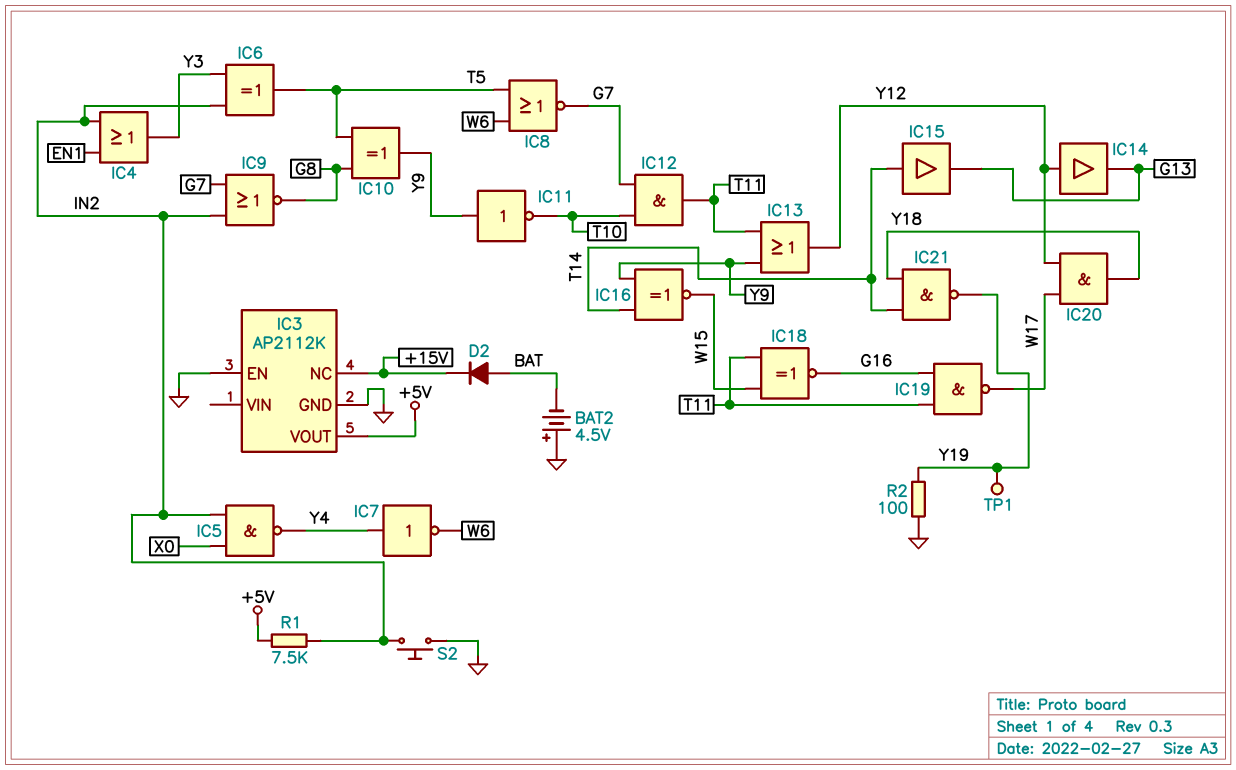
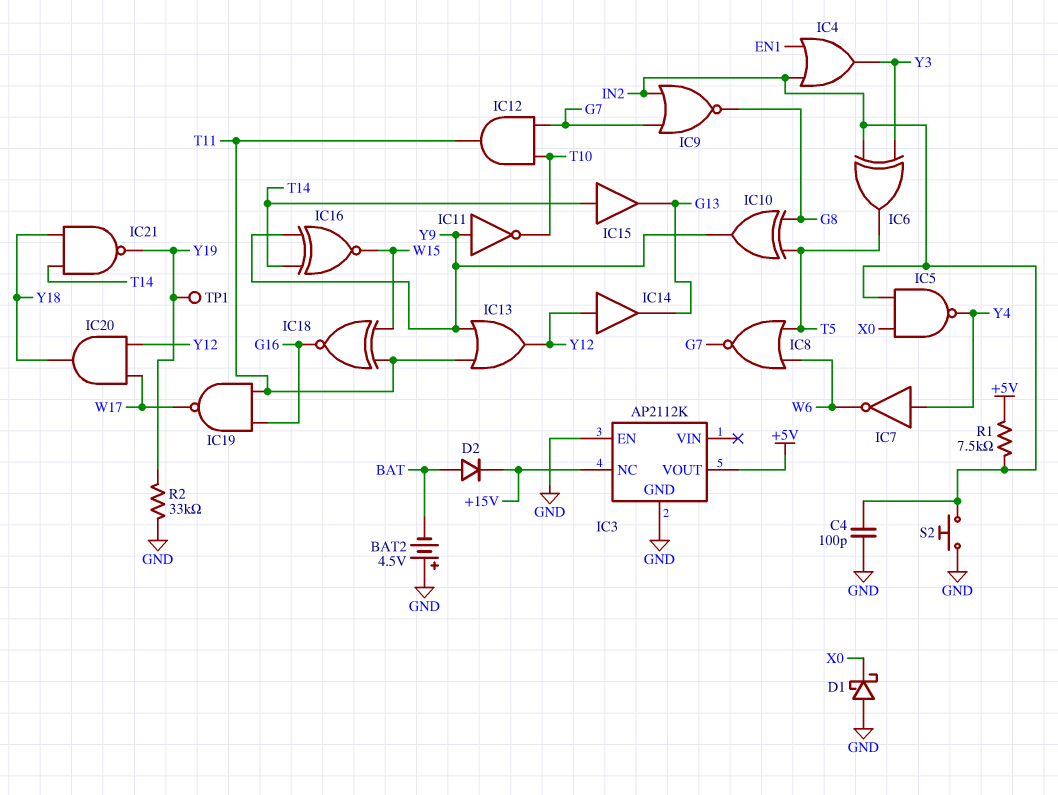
C4: none -> 100pF (GND, IN2)
D1: none -> schottky (A GND, K X0)
R2: 100 (GND, Y19) -> 33k (GND, Y19)

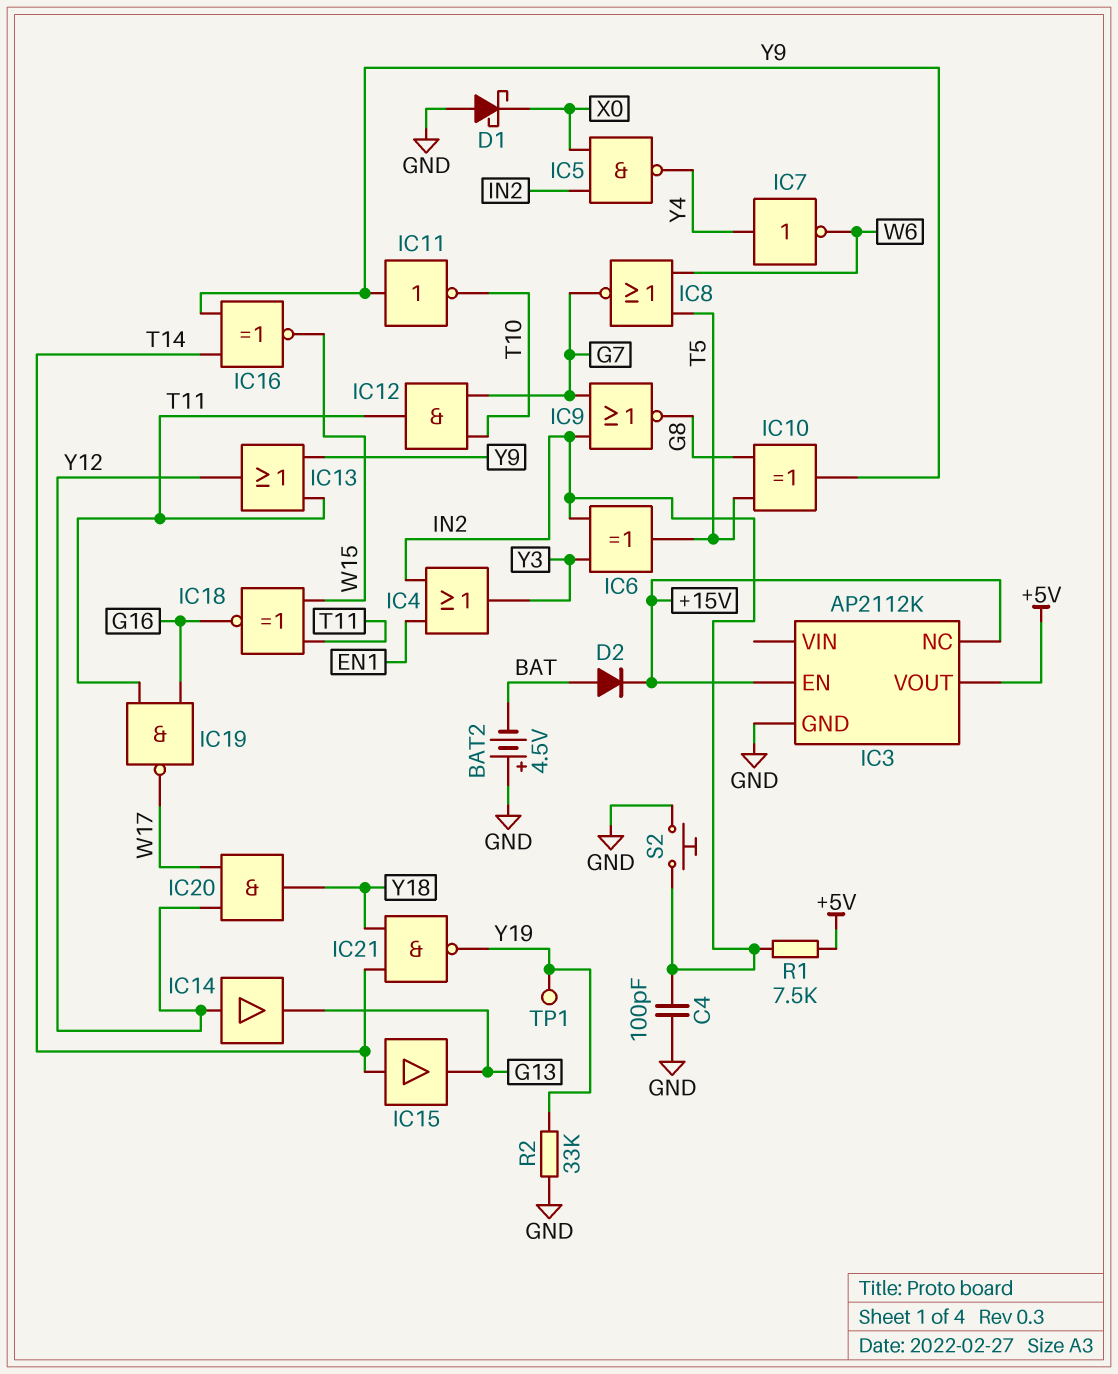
IC3 pin EN: GND -> +15V

